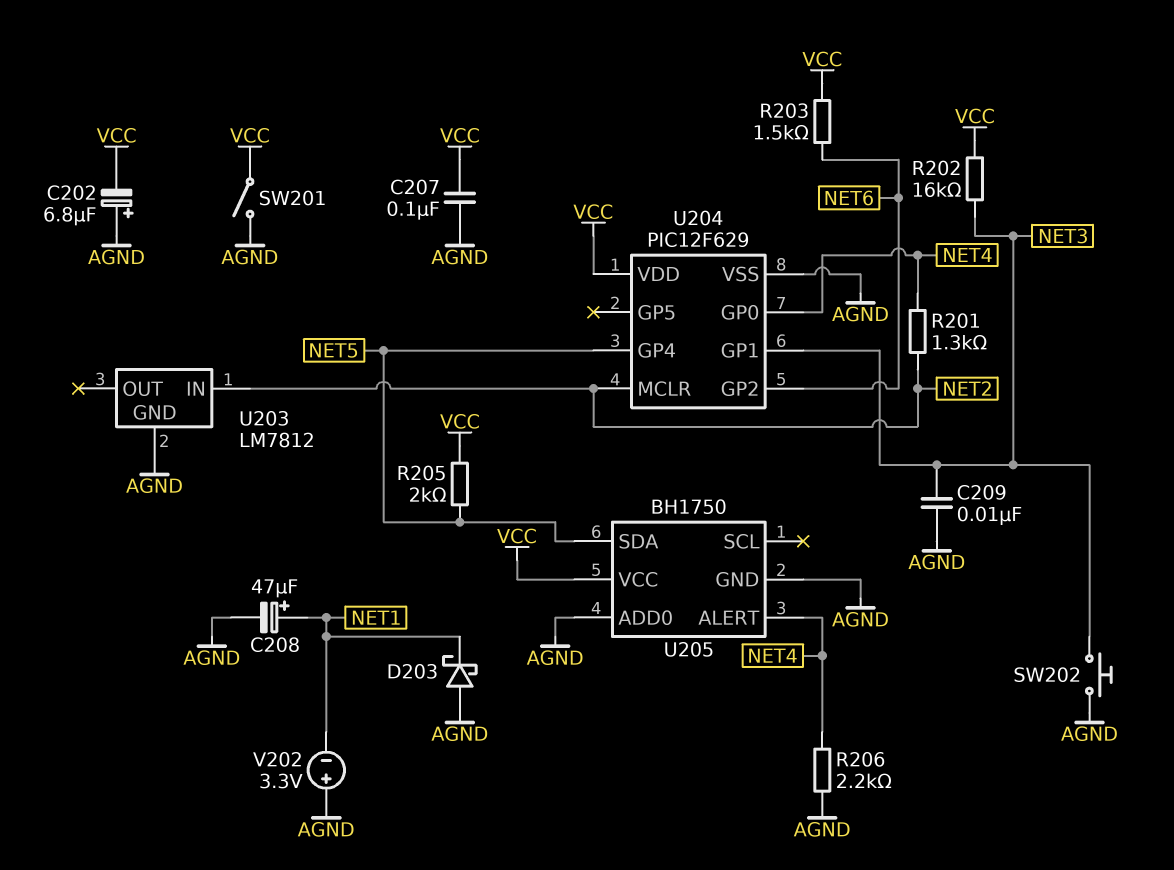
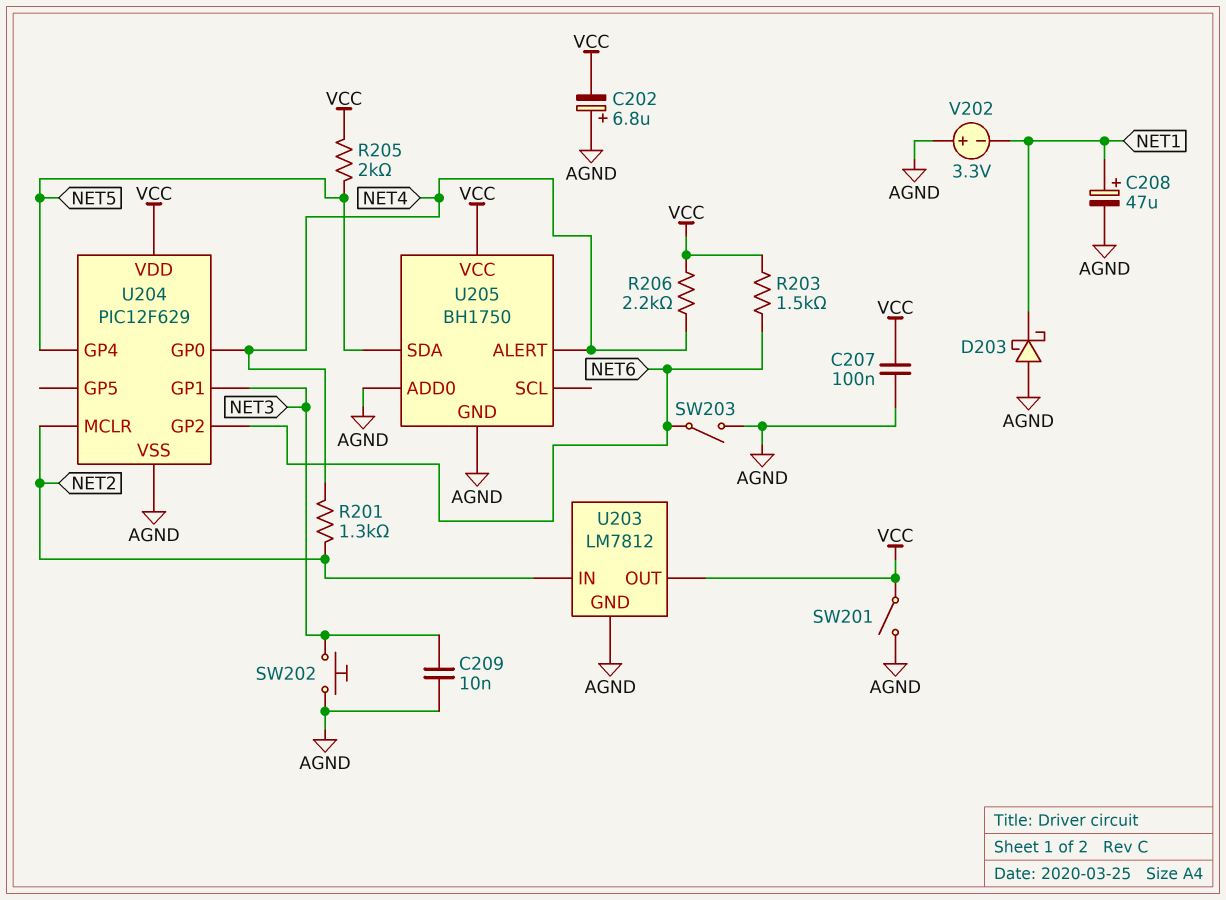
R202: 16k (NET3, VCC) -> none
R206: 2.2k (AGND, NET4) -> 2.2k (NET4, VCC)
SW203: none -> switch (AGND, NET6)
U203 pin OUT: none -> VCC

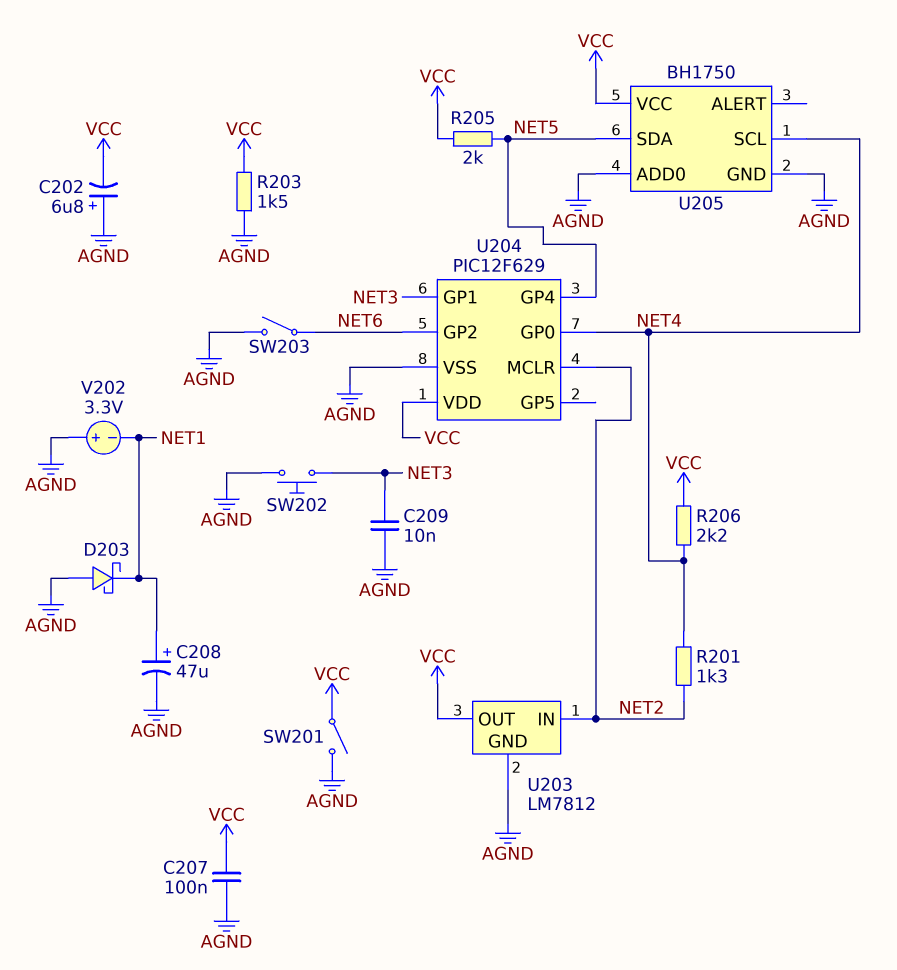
R203: 1.5k (NET6, VCC) -> 1.5k (AGND, VCC)
U205 pin ALERT: NET4 -> none
U205 pin SCL: none -> NET4

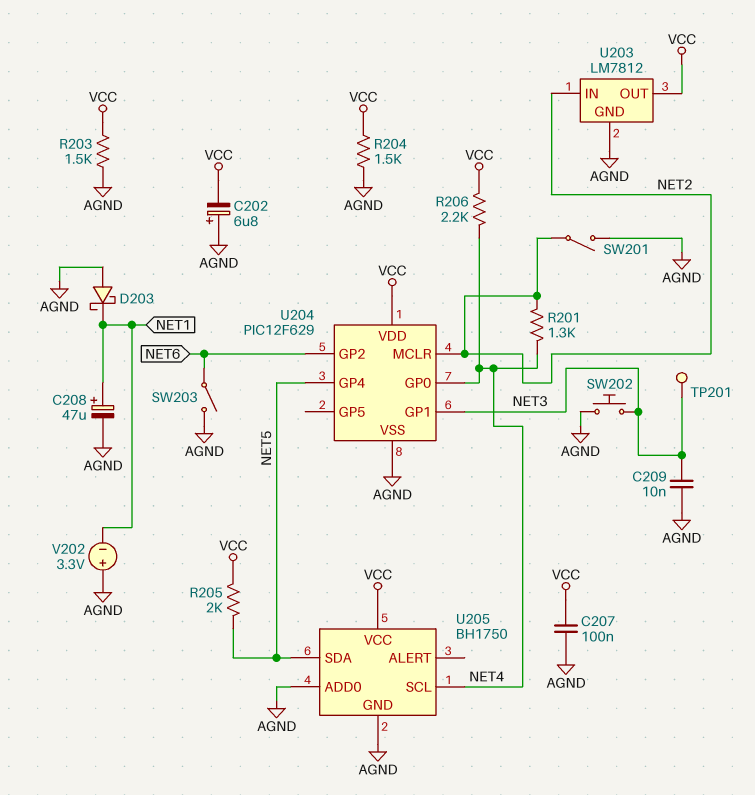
R204: none -> 1.5k (AGND, VCC)
SW201: switch (AGND, VCC) -> switch (AGND, NET2)
TP201: none -> test point (NET3)

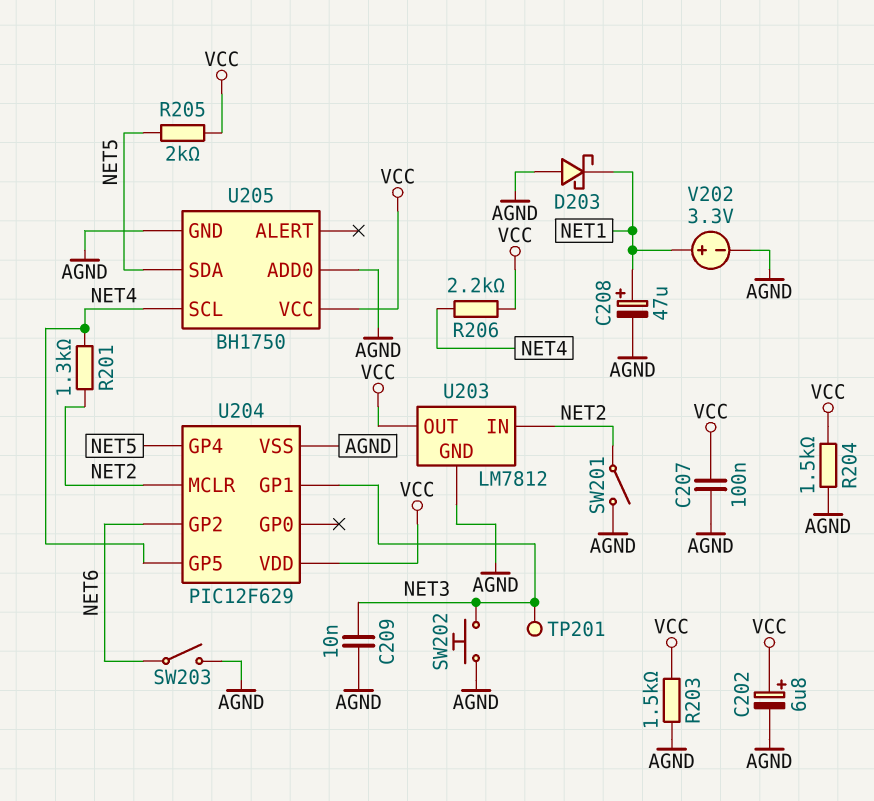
C202: 6.8uF (plus AGND, minus VCC) -> 6.8uF (plus VCC, minus AGND)
U204 pin GP0: NET4 -> none
U204 pin GP5: none -> NET4
V202: 3.3V (plus AGND, minus NET1) -> 3.3V (plus NET1, minus AGND)

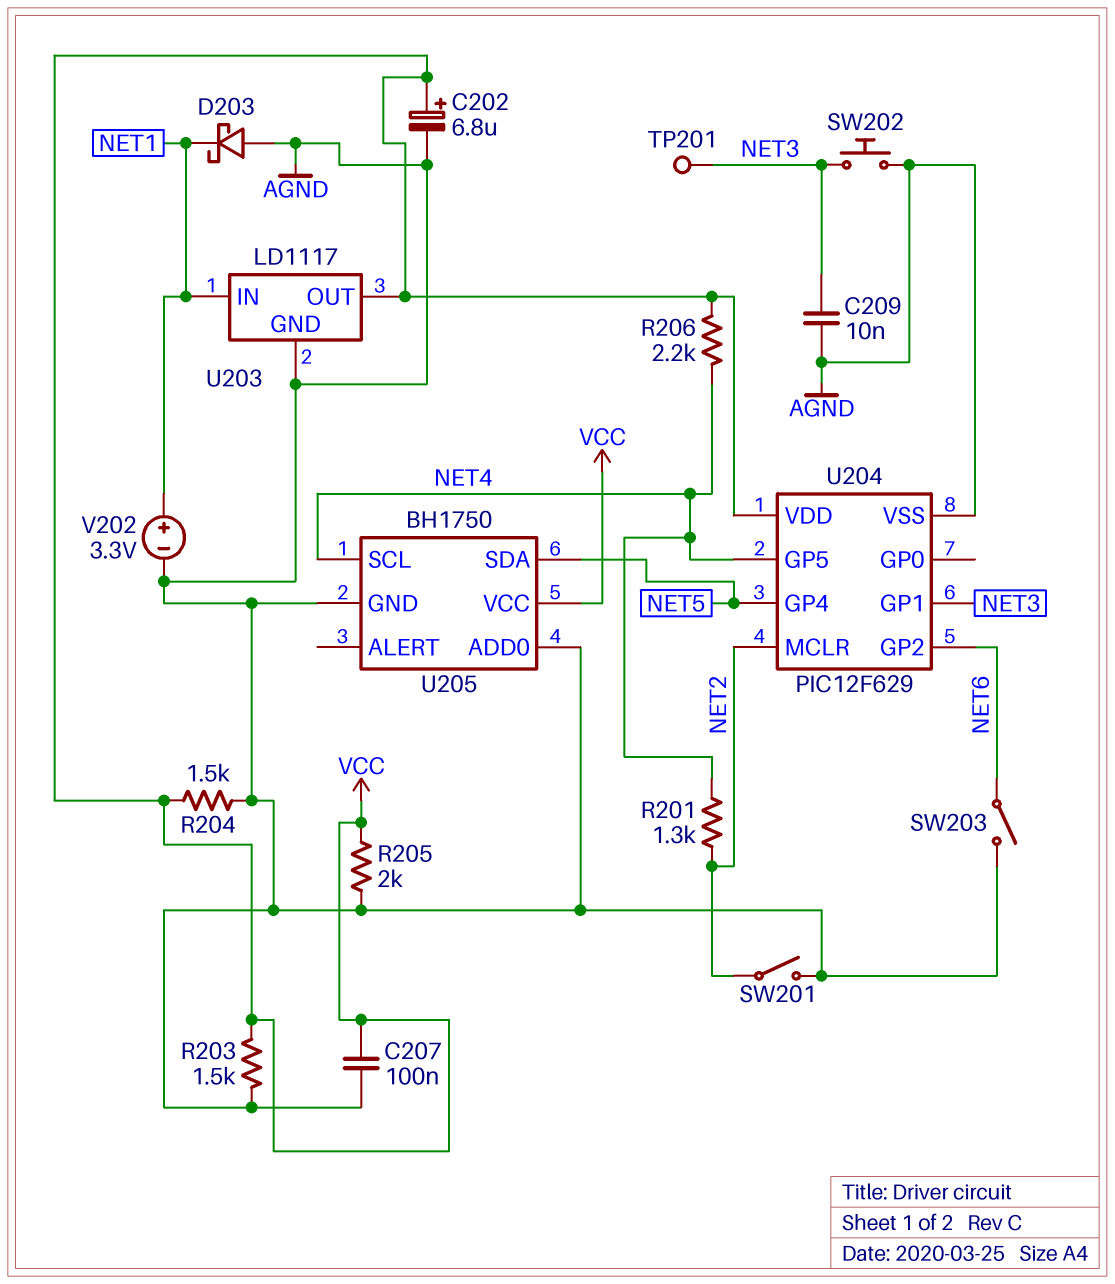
C208: 47uF (plus NET1, minus AGND) -> none
R205: 2k (NET5, VCC) -> 2k (AGND, VCC)
U203: LM7812 -> LD1117
U203 pin IN: NET2 -> NET1

